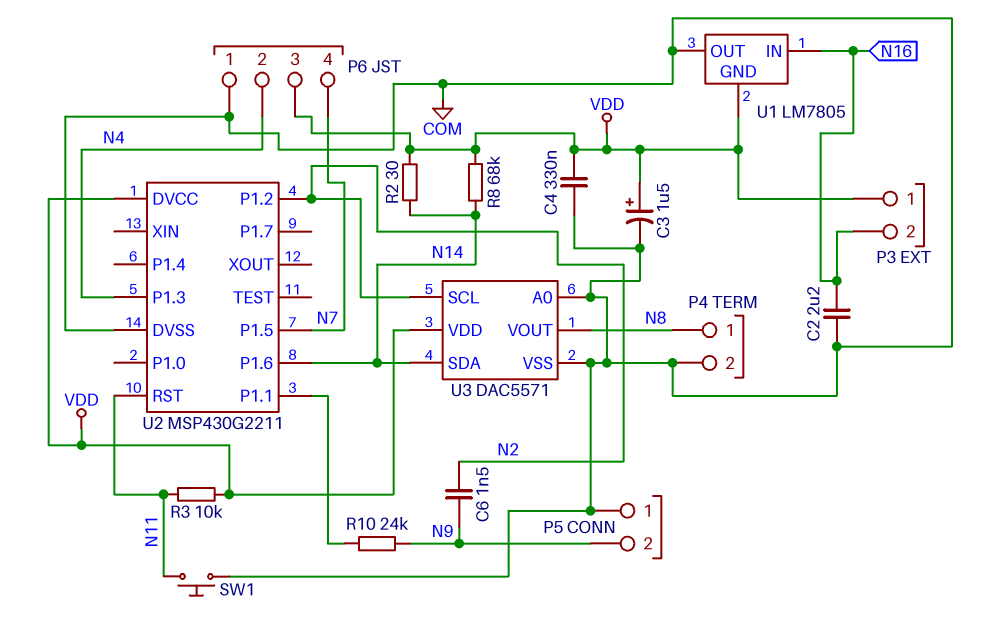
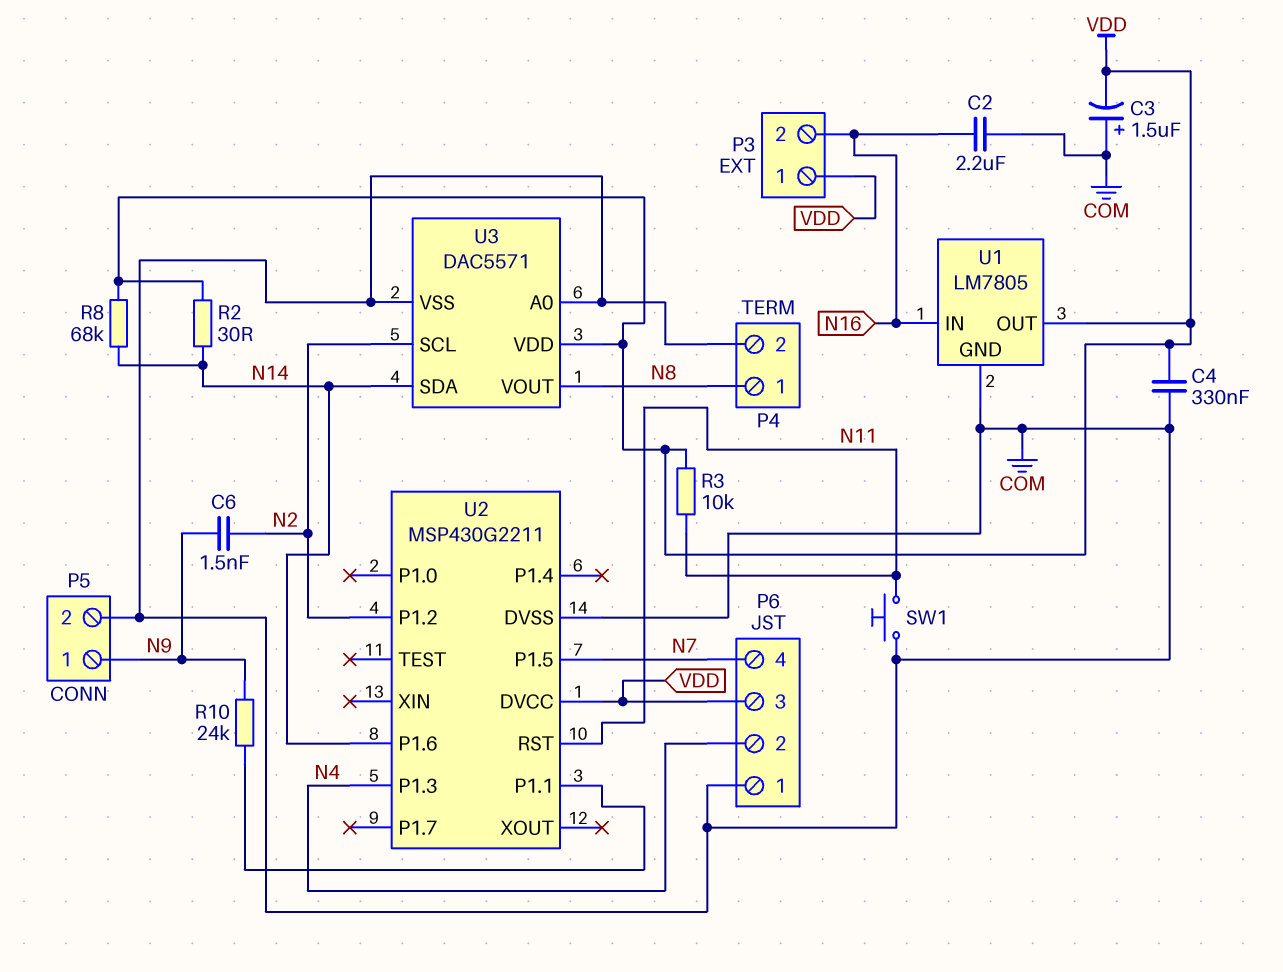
C3: 1.5uF (plus VDD, minus COM) -> 1.5uF (plus COM, minus VDD)
P5 pin 1: COM -> N9
P5 pin 2: N9 -> COM
U1 pin GND: VDD -> COM
U1 pin OUT: COM -> VDD

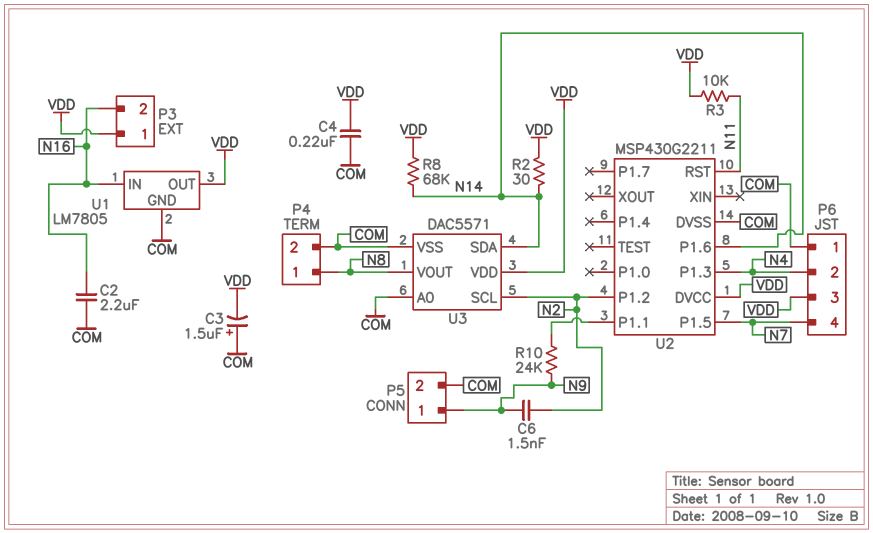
C4: 330nF (COM, VDD) -> 220nF (COM, VDD)
SW1: button (COM, N11) -> none

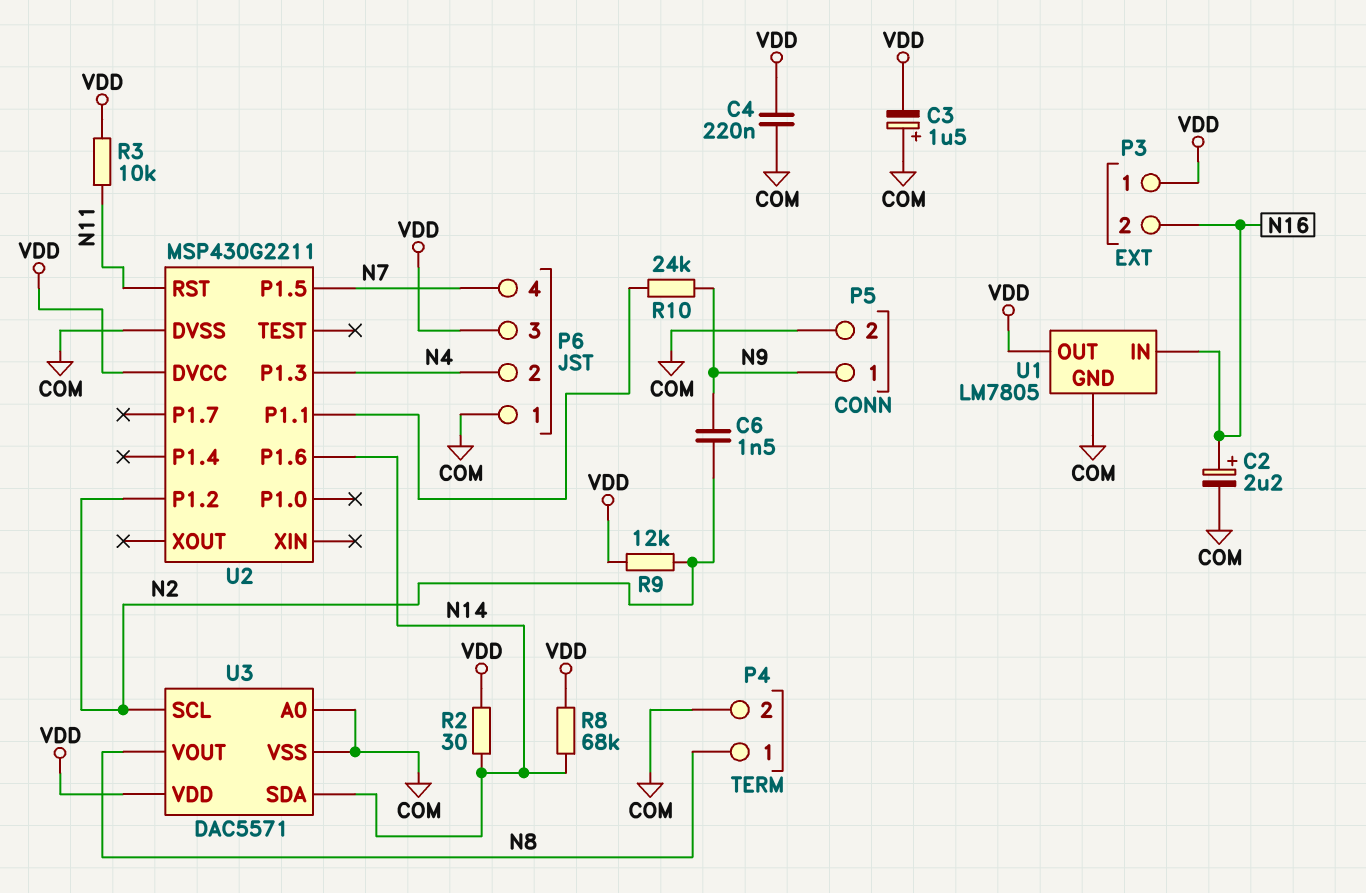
C2: 2.2uF (COM, N16) -> 2.2uF (plus N16, minus COM)
R9: none -> 12k (N2, VDD)

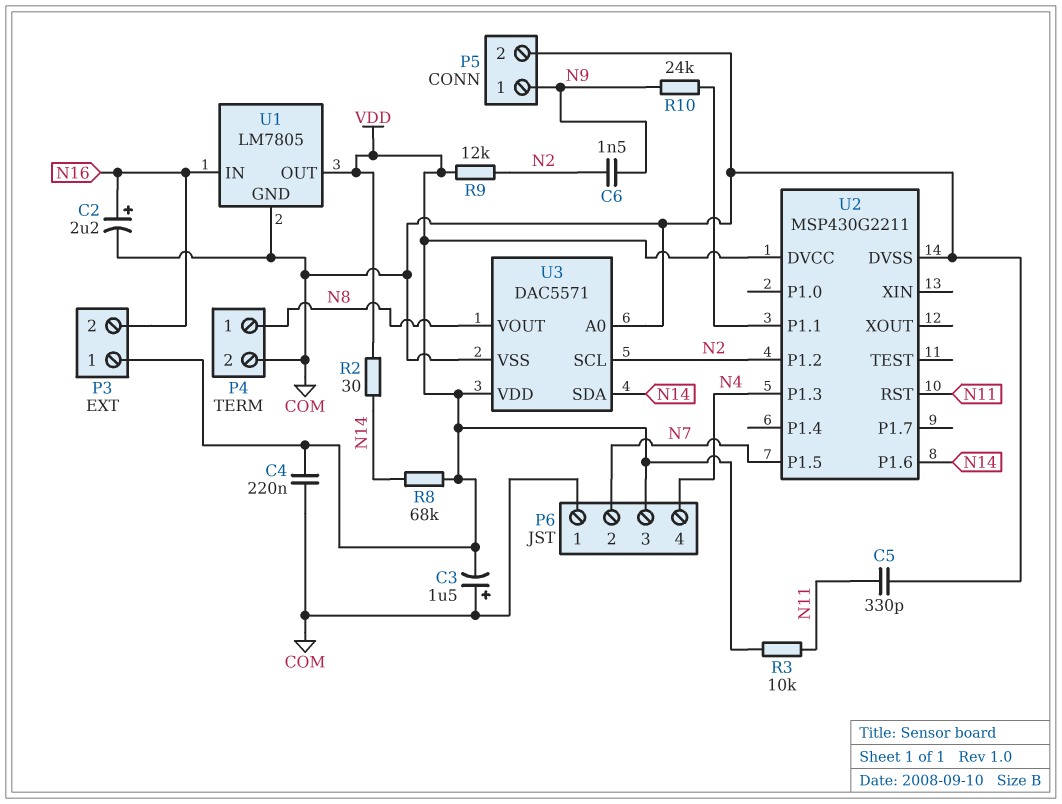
C5: none -> 330pF (COM, N11)
P6 pin 2: N4 -> N7
P6 pin 4: N7 -> N4

